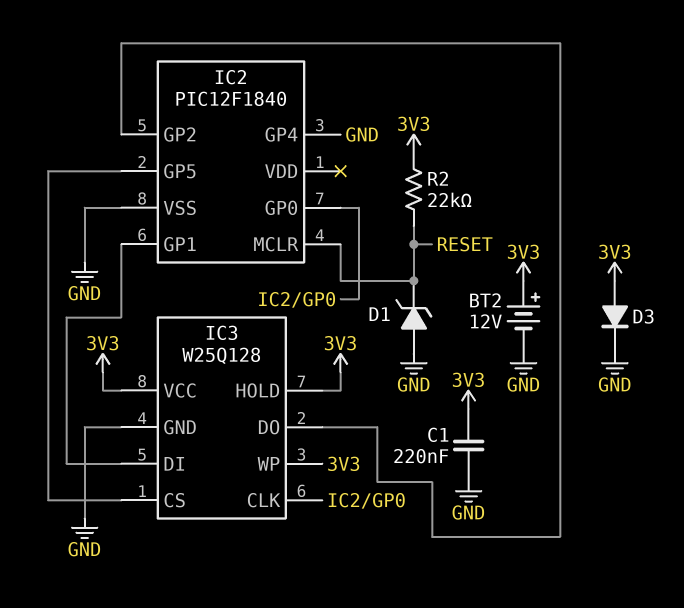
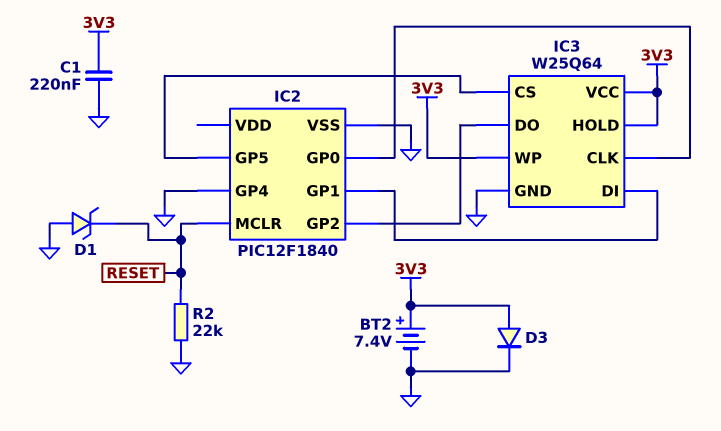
BT2: 12V (plus 3V3, minus GND) -> 7.4V (plus 3V3, minus GND)
IC3: W25Q128 -> W25Q64
R2: 22k (3V3, RESET) -> 22k (GND, RESET)

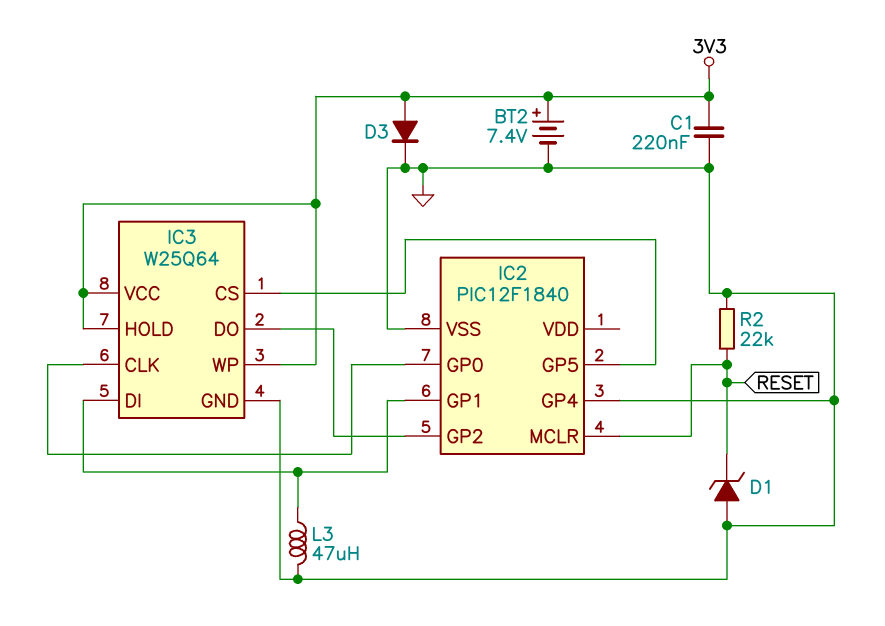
L3: none -> 47uH (GND, IC2/GP1)

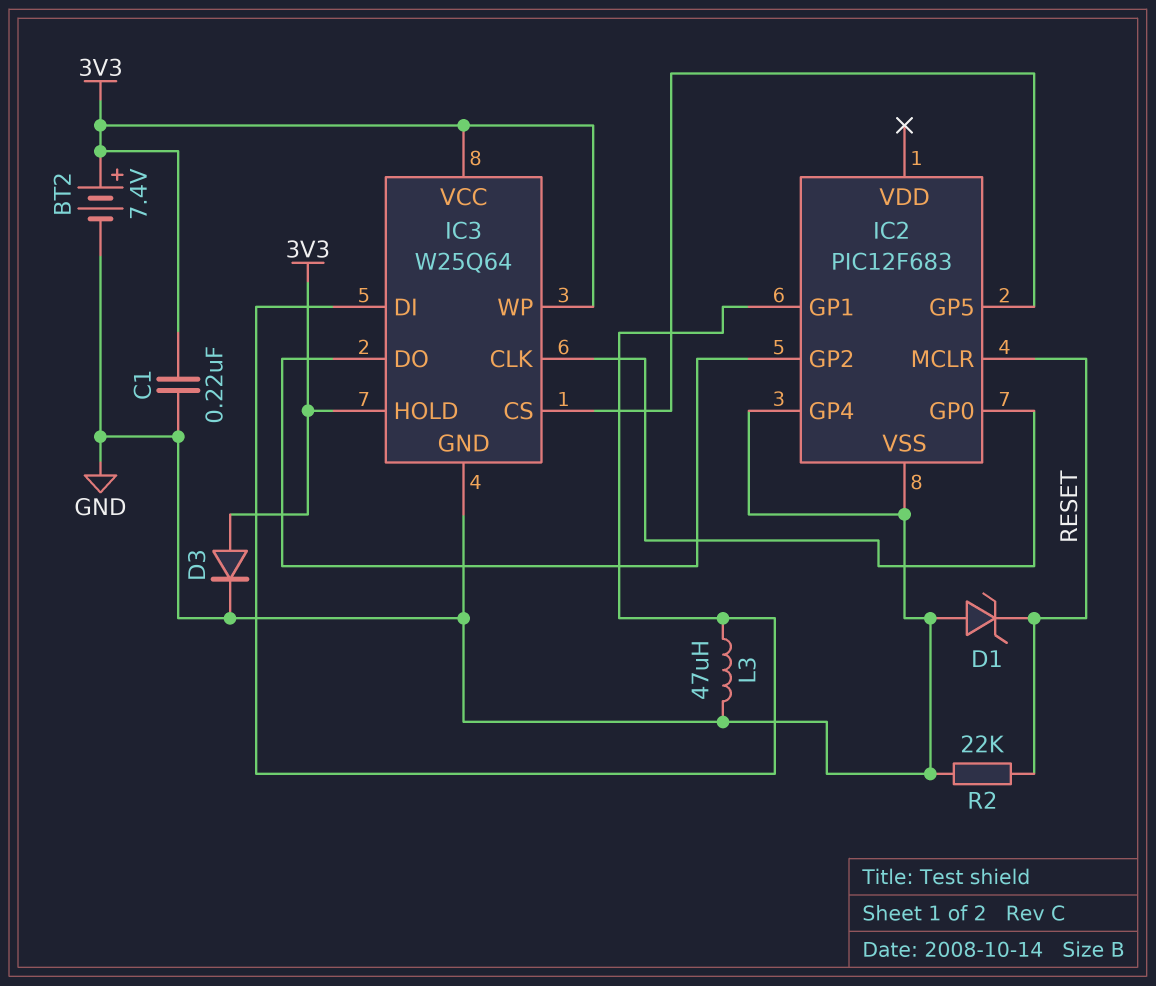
IC2: PIC12F1840 -> PIC12F683

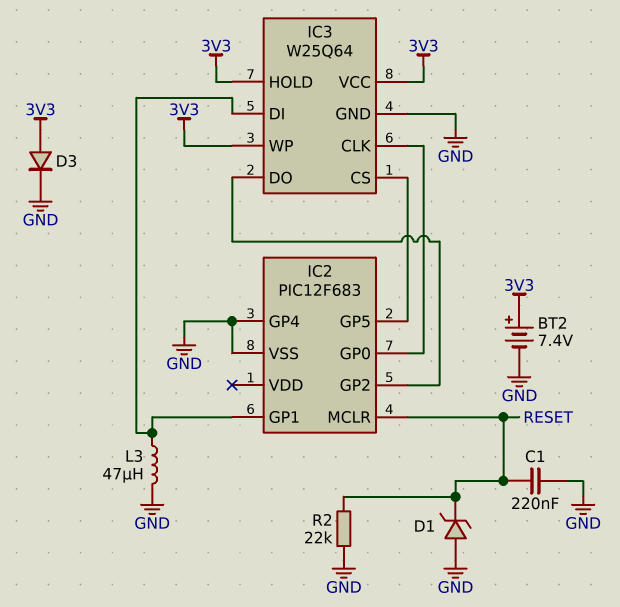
C1: 220nF (3V3, GND) -> 220nF (GND, RESET)

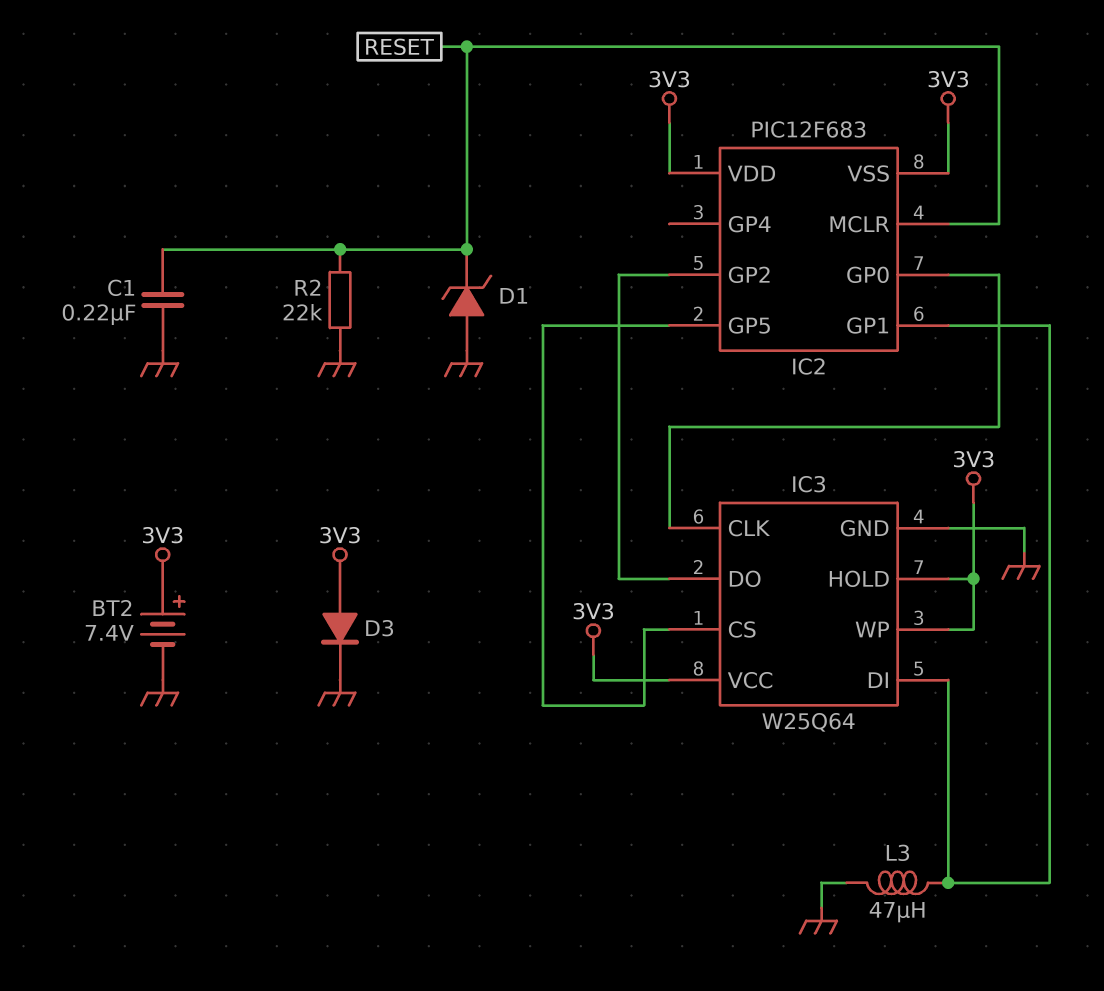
IC2 pin GP4: GND -> none
IC2 pin VDD: none -> 3V3
IC2 pin VSS: GND -> 3V3

